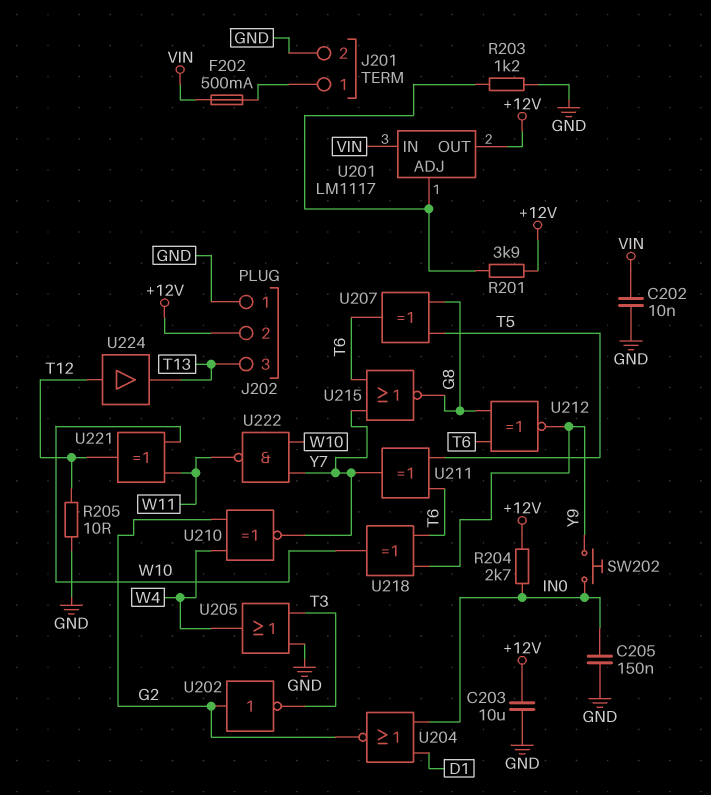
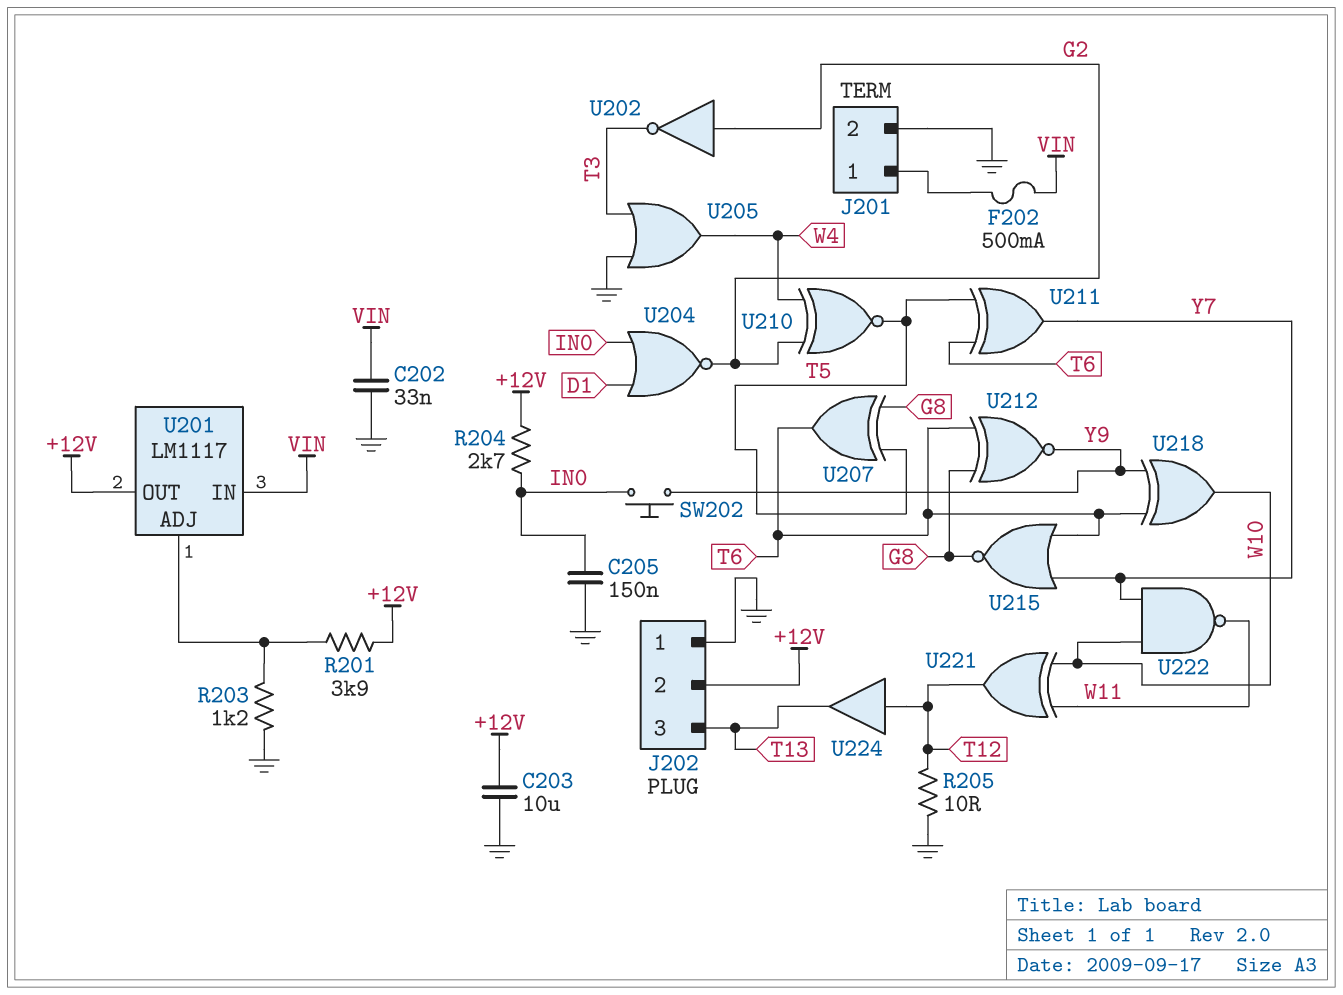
C202: 10nF (GND, VIN) -> 33nF (GND, VIN)
U210: XNOR (in G2, in W4, out Y7) -> XNOR (in G2, in W4, out T5)

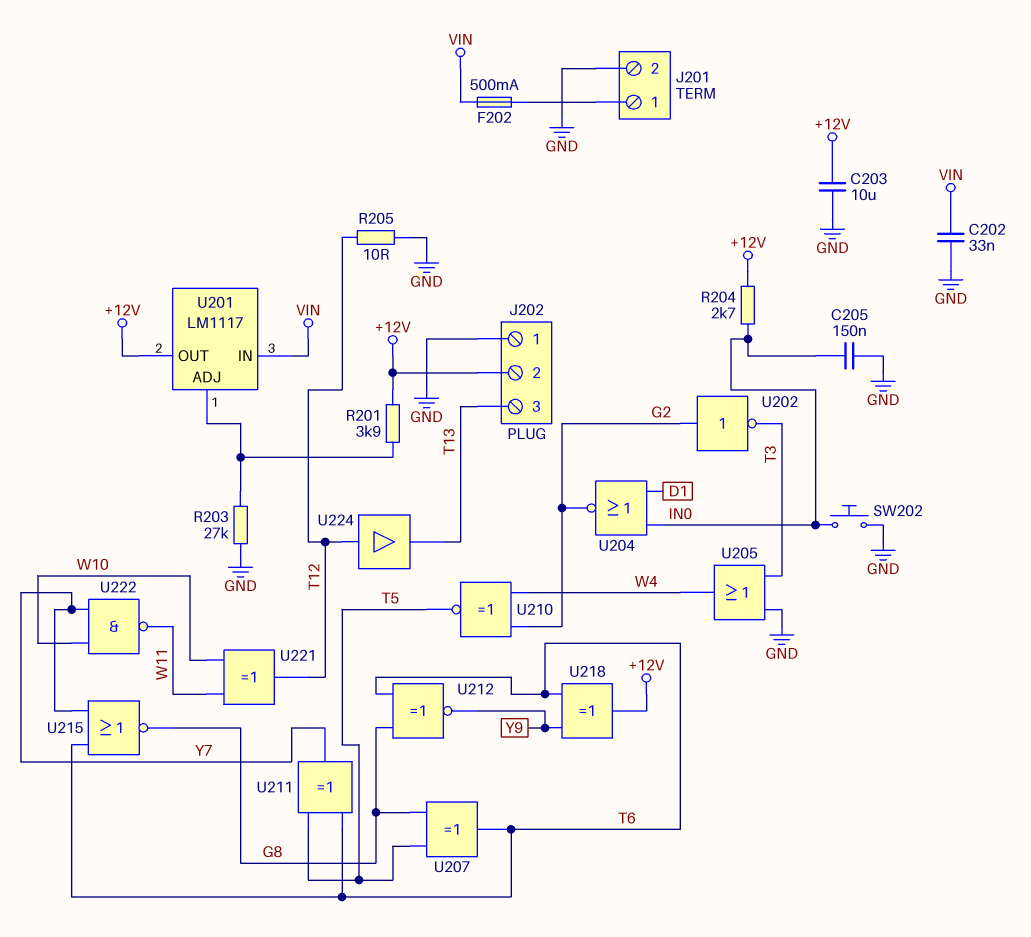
R203: 1.2k (GND, U201/ADJ) -> 27k (GND, U201/ADJ)
SW202: button (IN0, Y9) -> button (GND, IN0)
U218: XOR (in T6, in Y9, out W10) -> XOR (in T6, in Y9, out +12V)

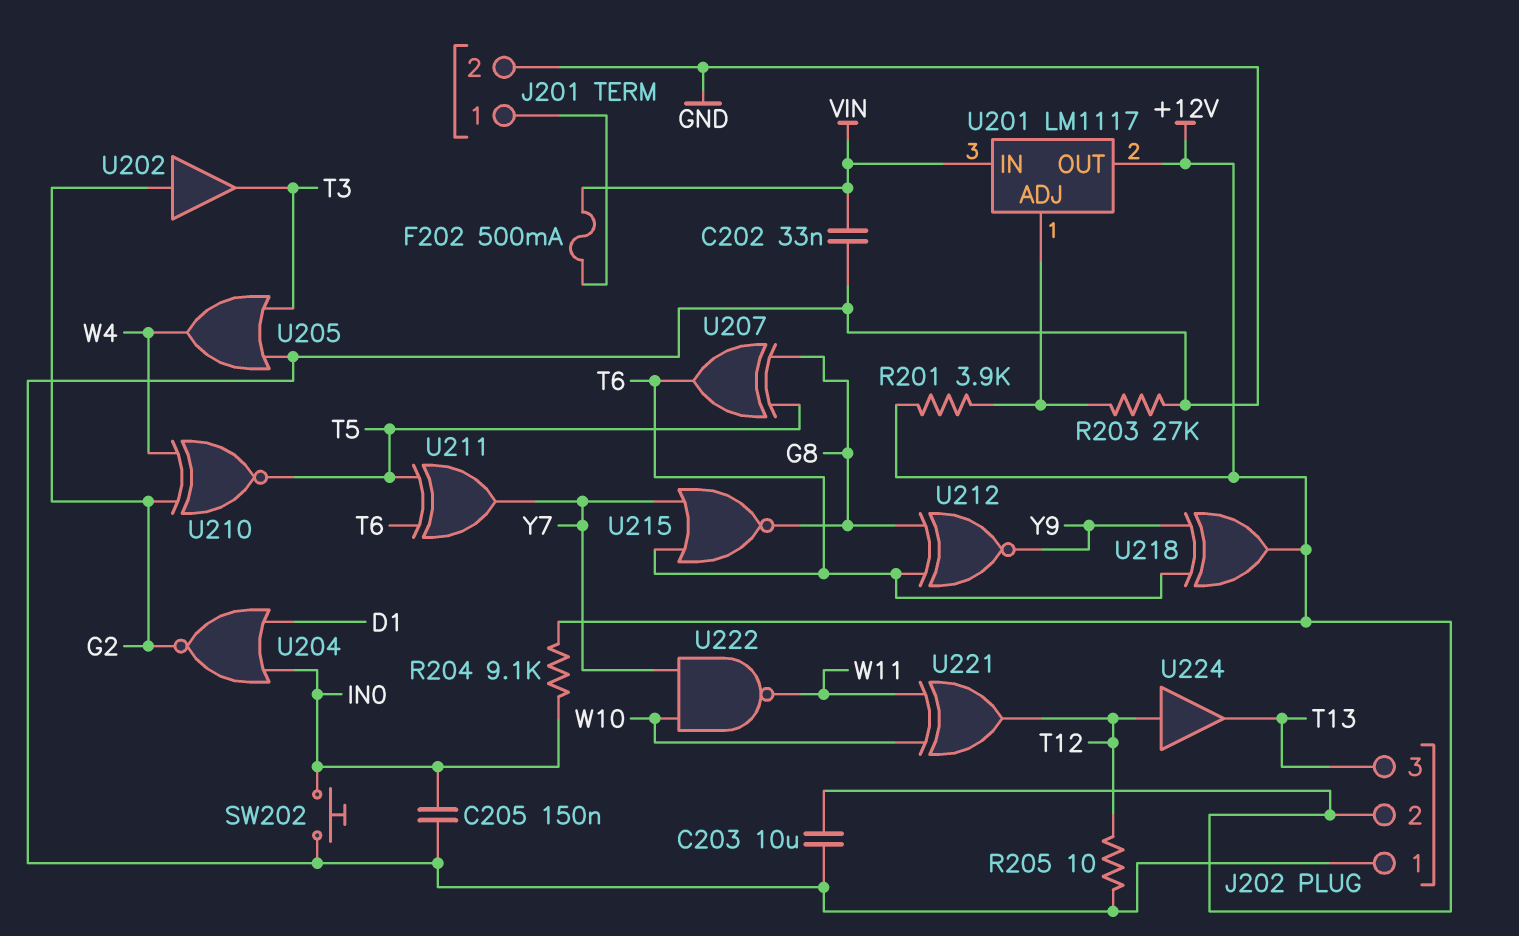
R204: 2.7k (+12V, IN0) -> 9.1k (+12V, IN0)
U202: NOT (in G2, out T3) -> buffer (in G2, out T3)

